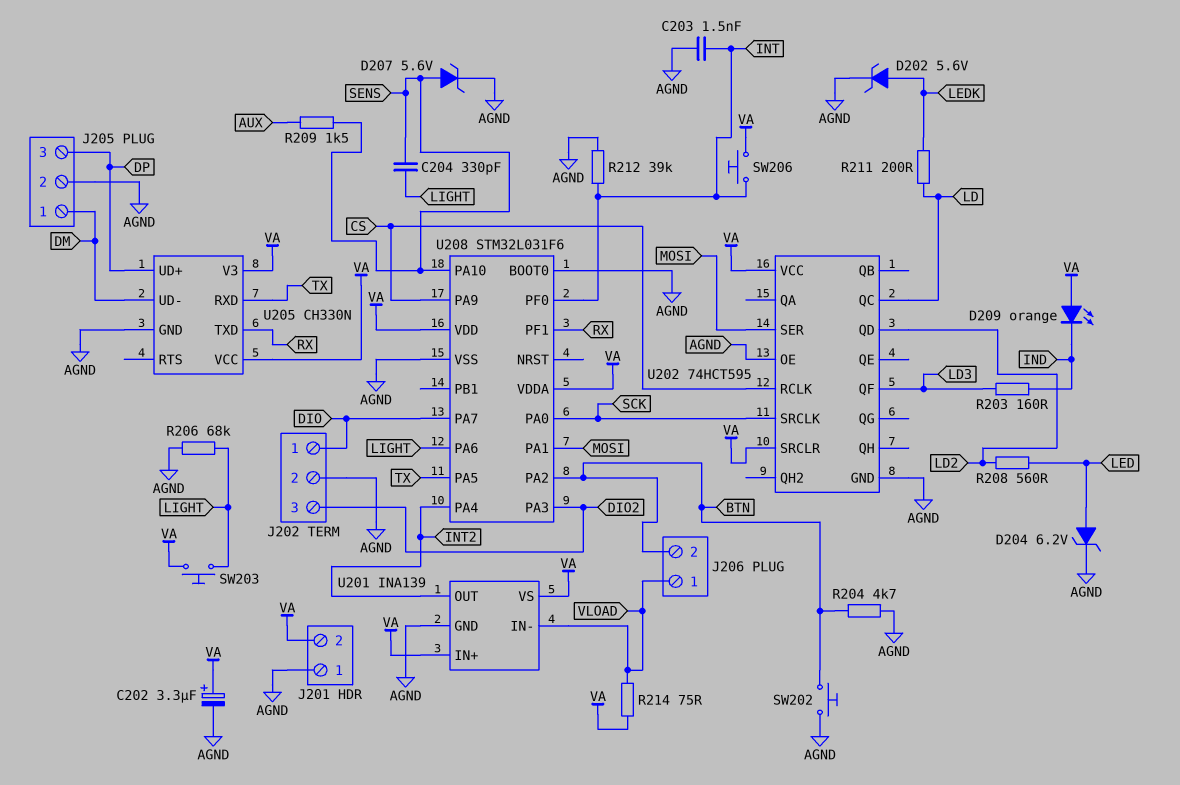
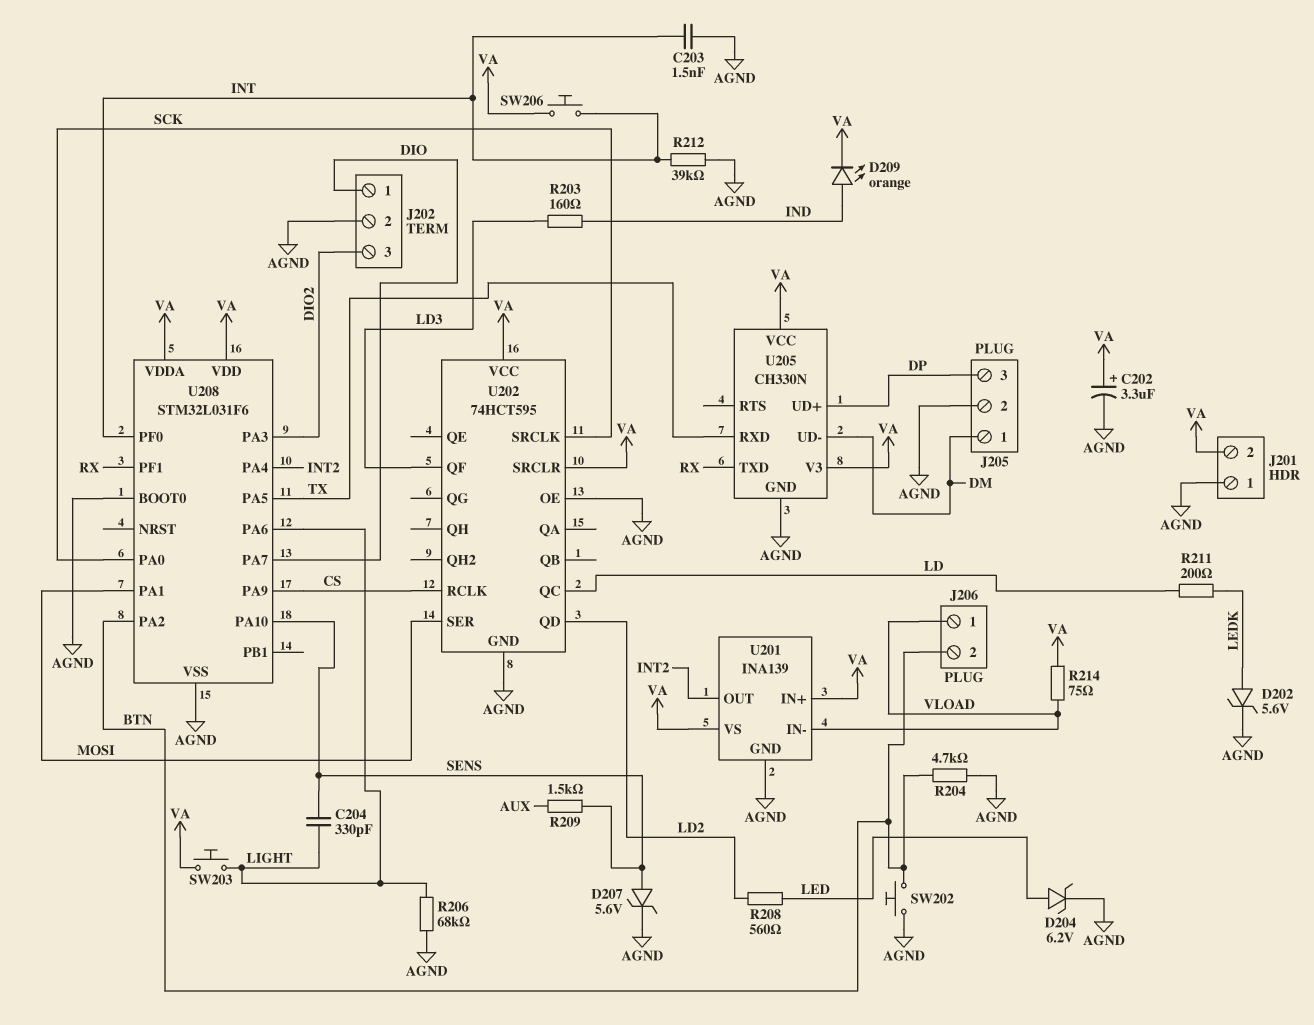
D209: LED orange (A VA, K IND) -> LED orange (A IND, K VA)

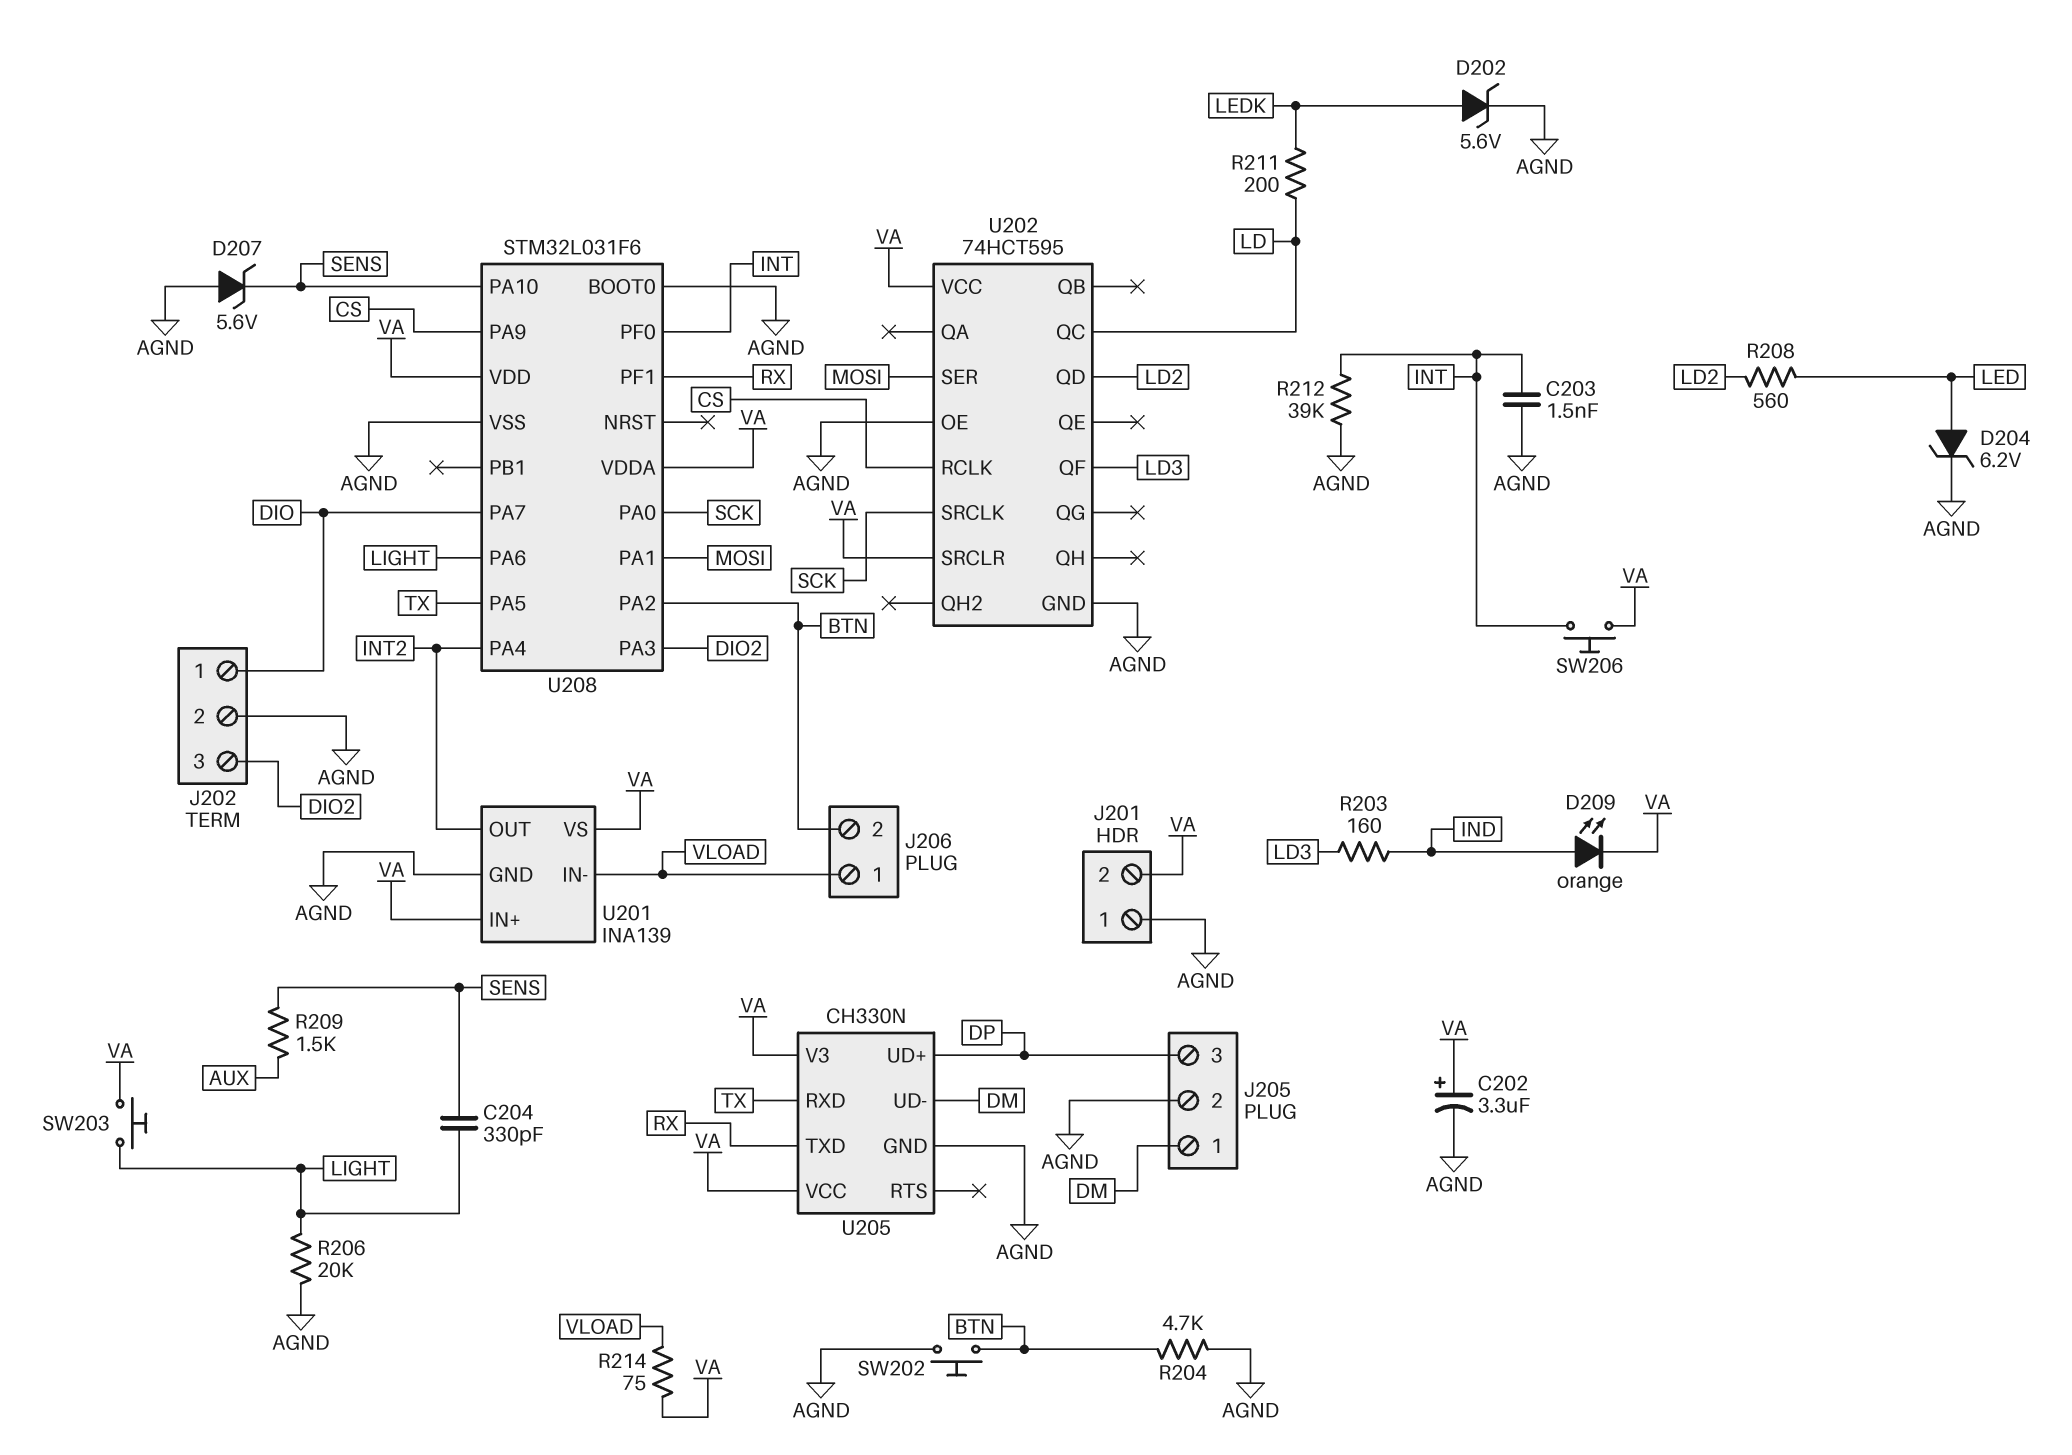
D207: zener 5.6V (A SENS, K AGND) -> zener 5.6V (A AGND, K SENS)
R206: 68k (AGND, LIGHT) -> 20k (AGND, LIGHT)

